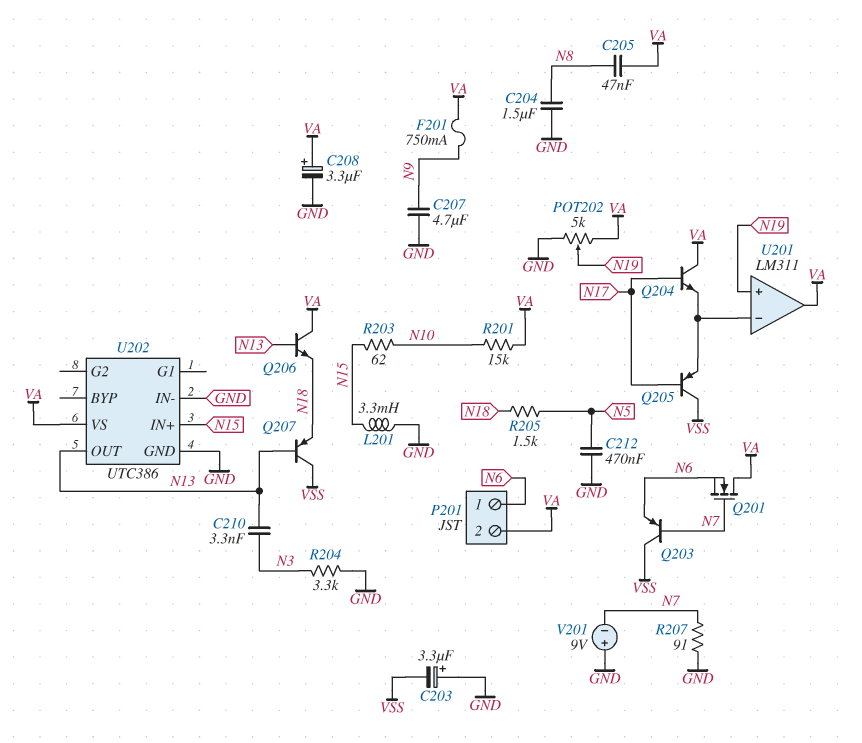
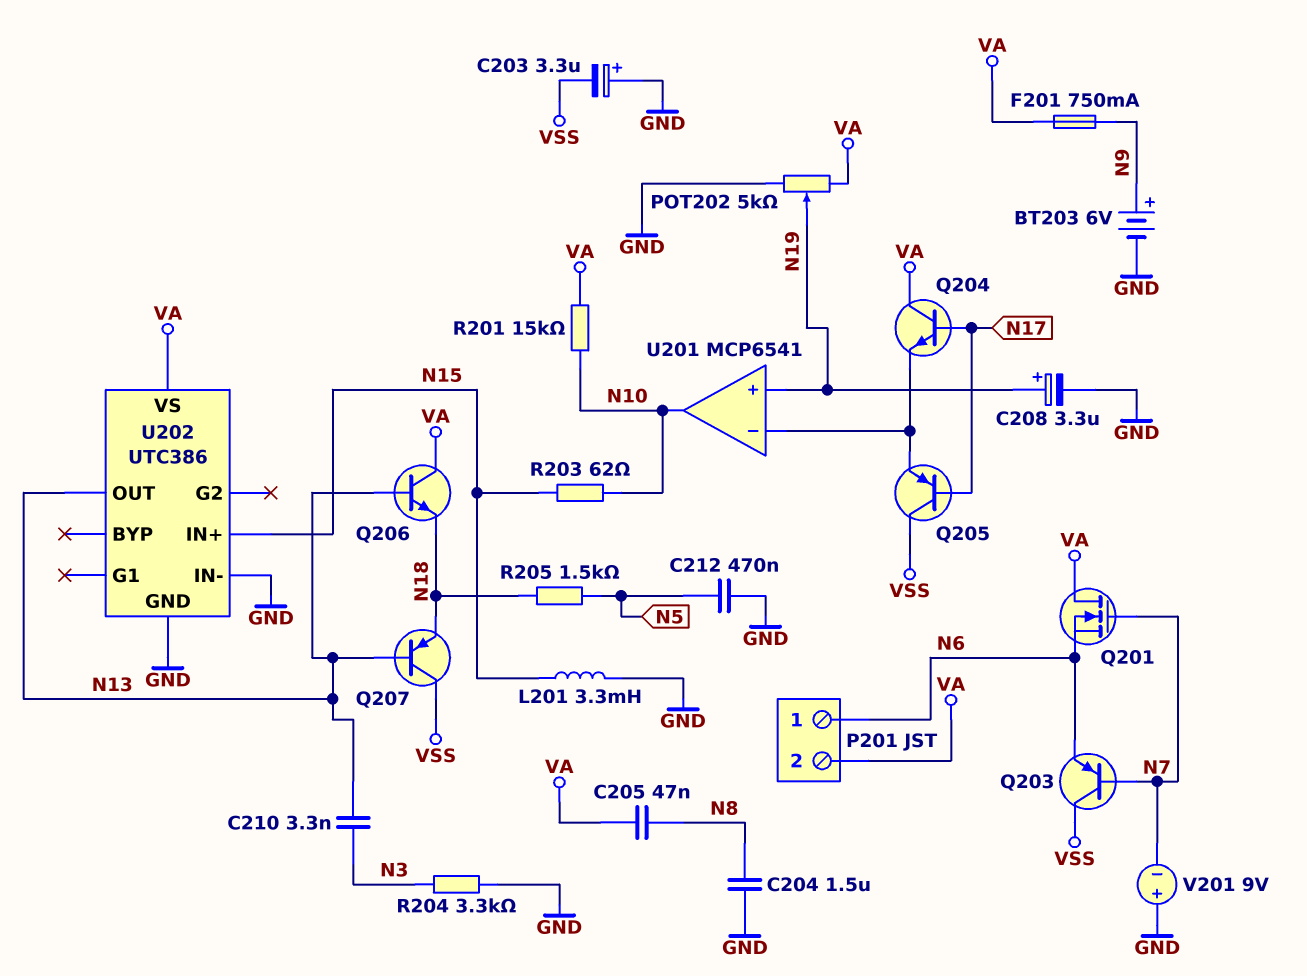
BT203: none -> 6V (plus N9, minus GND)
C207: 4.7uF (GND, N9) -> none
C208: 3.3uF (plus VA, minus GND) -> 3.3uF (plus N19, minus GND)
R207: 91 (GND, N7) -> none
U201: LM311 -> MCP6541
U201 pin out: VA -> N10

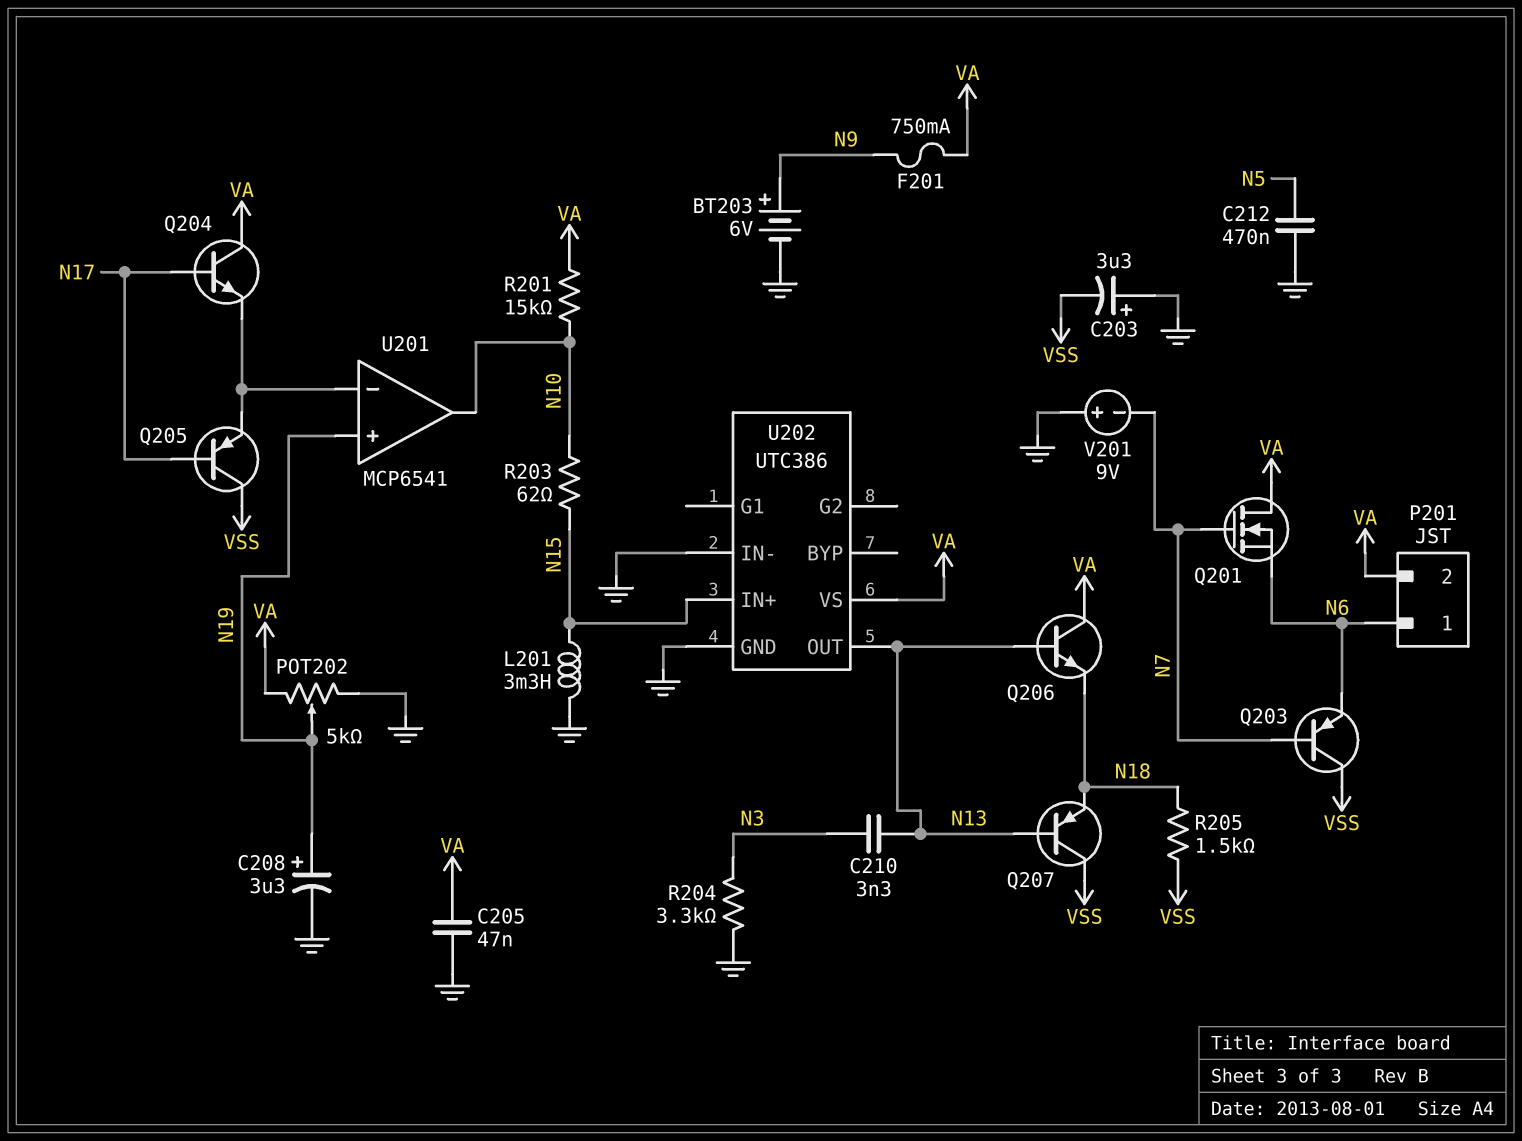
C204: 1.5uF (GND, N8) -> none
C205: 47nF (N8, VA) -> 47nF (GND, VA)
R205: 1.5k (N5, N18) -> 1.5k (N18, VSS)

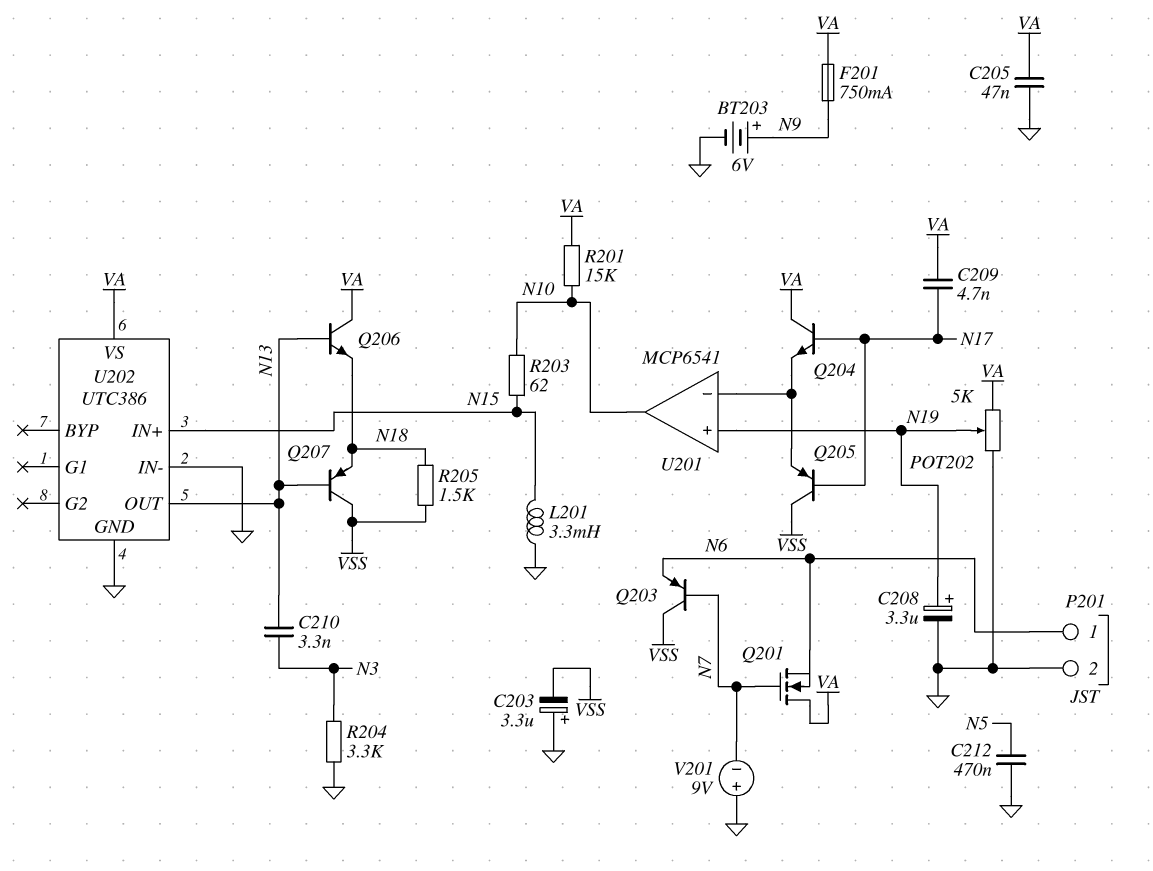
C209: none -> 4.7nF (N17, VA)
P201 pin 2: VA -> GND

